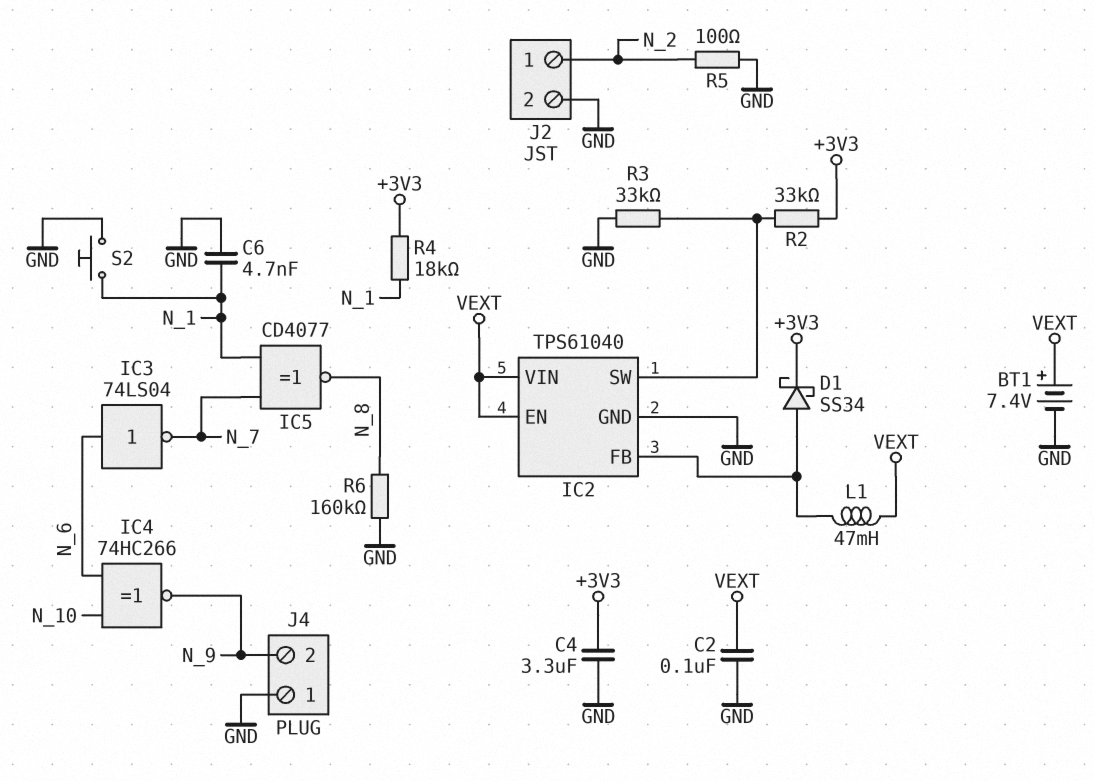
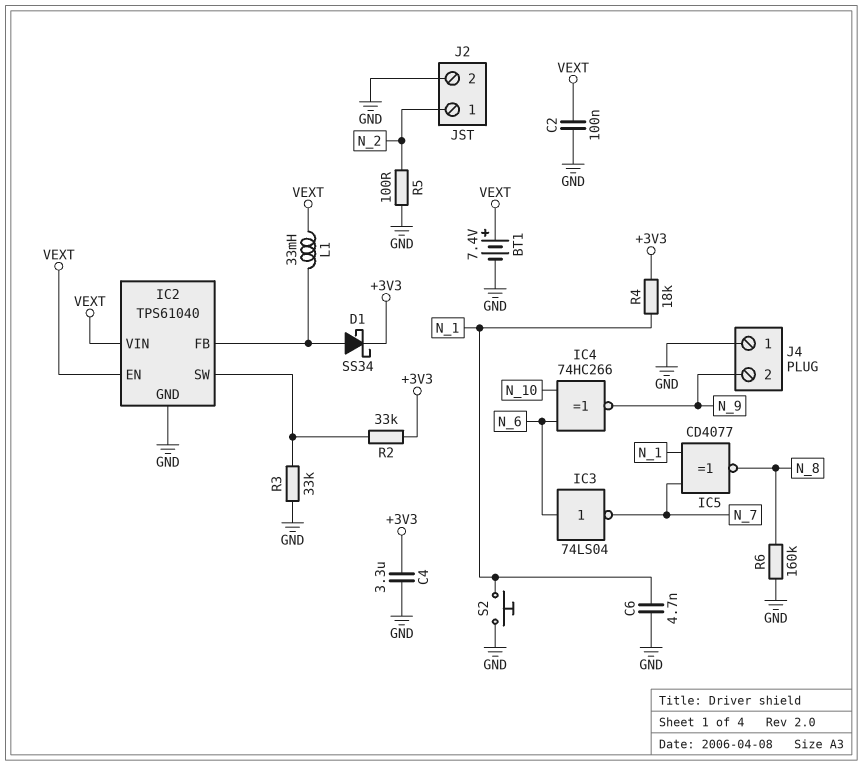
L1: 47mH (IC2/FB, VEXT) -> 33mH (IC2/FB, VEXT)

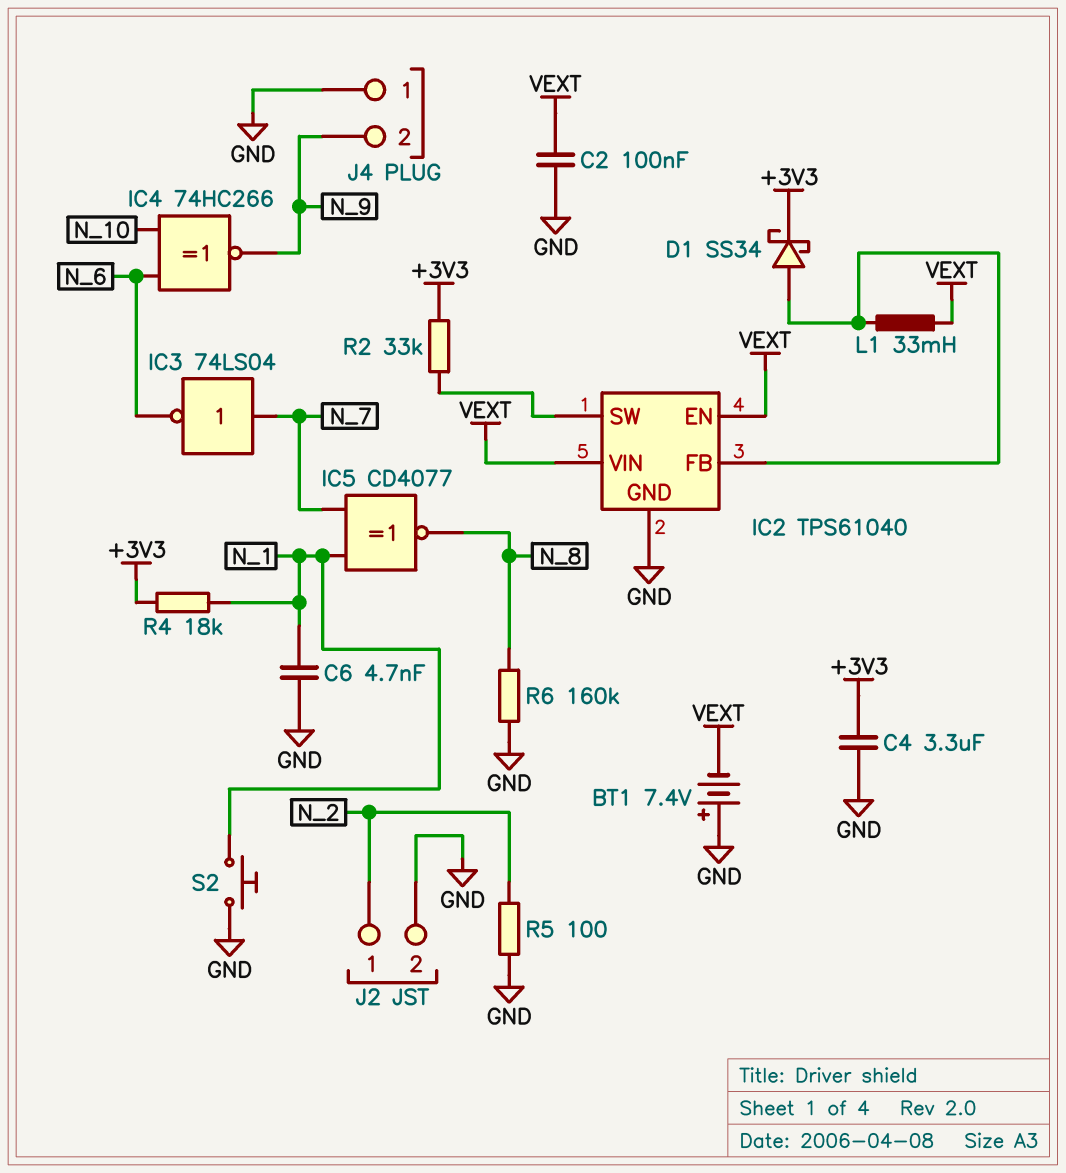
BT1: 7.4V (plus VEXT, minus GND) -> 7.4V (plus GND, minus VEXT)
IC3: NOT 74LS04 (in N_6, out N_7) -> NOT 74LS04 (in N_7, out N_6)
R3: 33k (GND, IC2/SW) -> none

